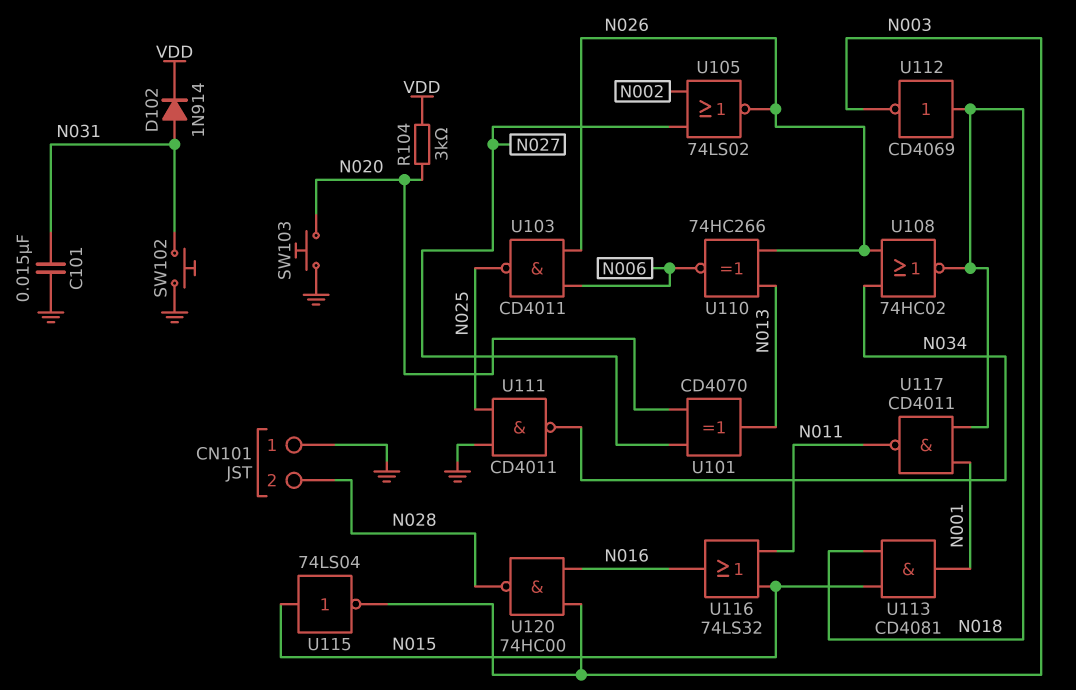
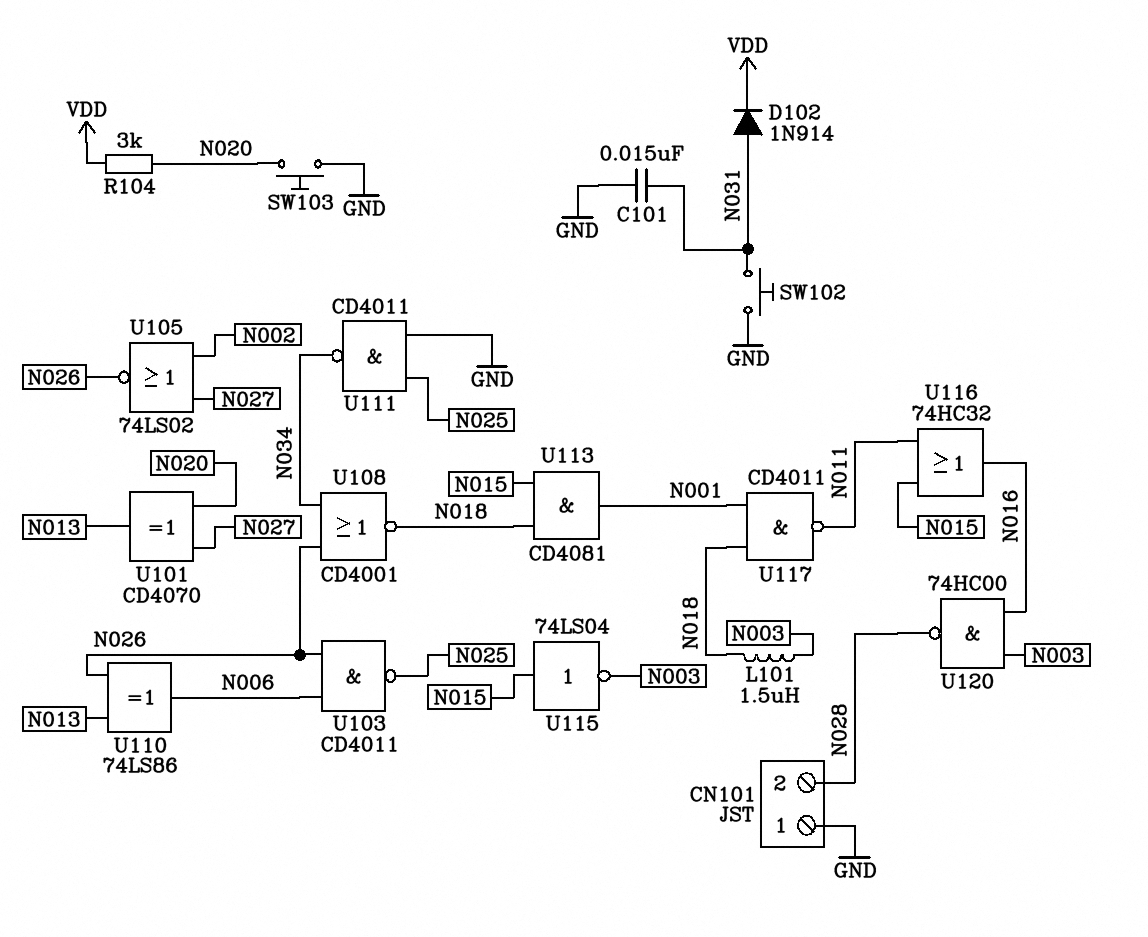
L101: none -> 1.5uH (N003, N018)
U108: NOR 74HC02 (in N026, in N034, out N018) -> NOR CD4001 (in N026, in N034, out N018)
U110: XNOR 74HC266 (in N013, in N026, out N006) -> XOR 74LS86 (in N013, in N026, out N006)
U112: NOT CD4069 (in N018, out N003) -> none
U116: OR 74LS32 (in N011, in N015, out N016) -> OR 74HC32 (in N011, in N015, out N016)

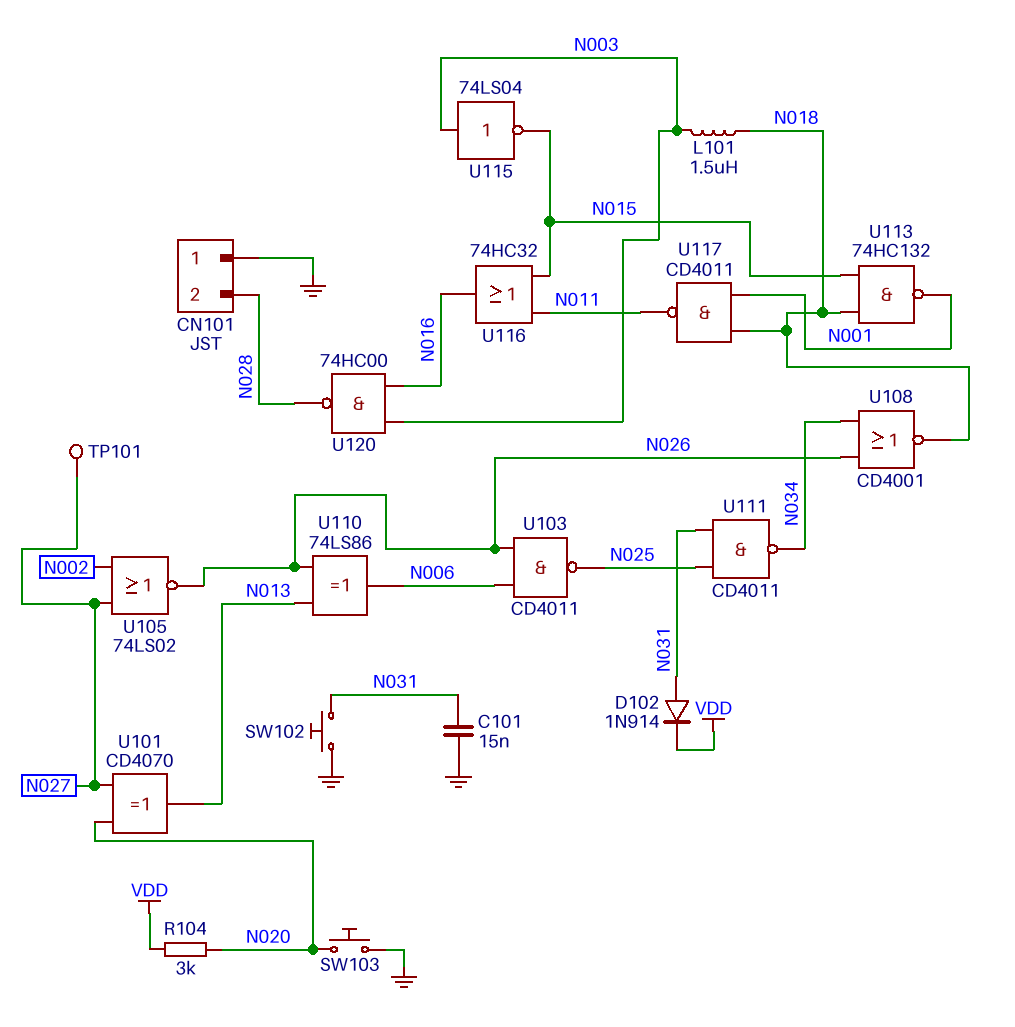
TP101: none -> test point (N027)
U111: NAND CD4011 (in GND, in N025, out N034) -> NAND CD4011 (in N025, in N031, out N034)
U113: AND CD4081 (in N015, in N018, out N001) -> NAND 74HC132 (in N015, in N018, out N001)
U115: NOT 74LS04 (in N015, out N003) -> NOT 74LS04 (in N003, out N015)

